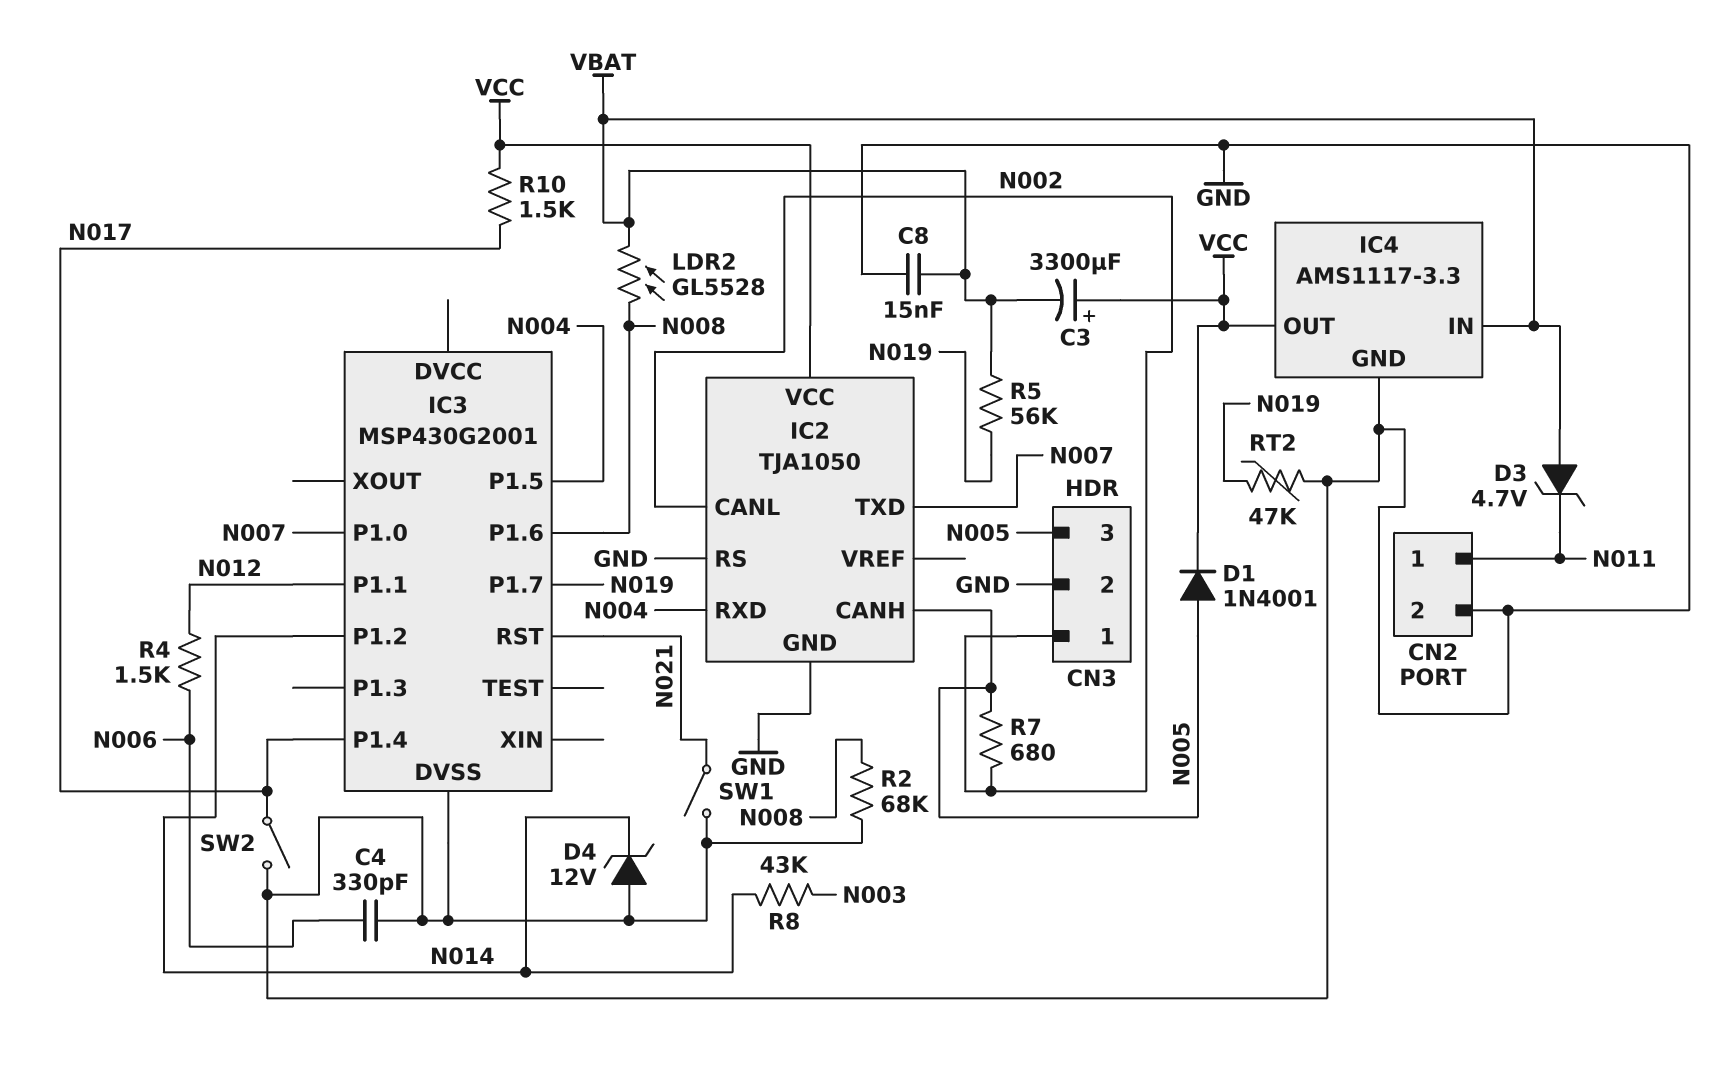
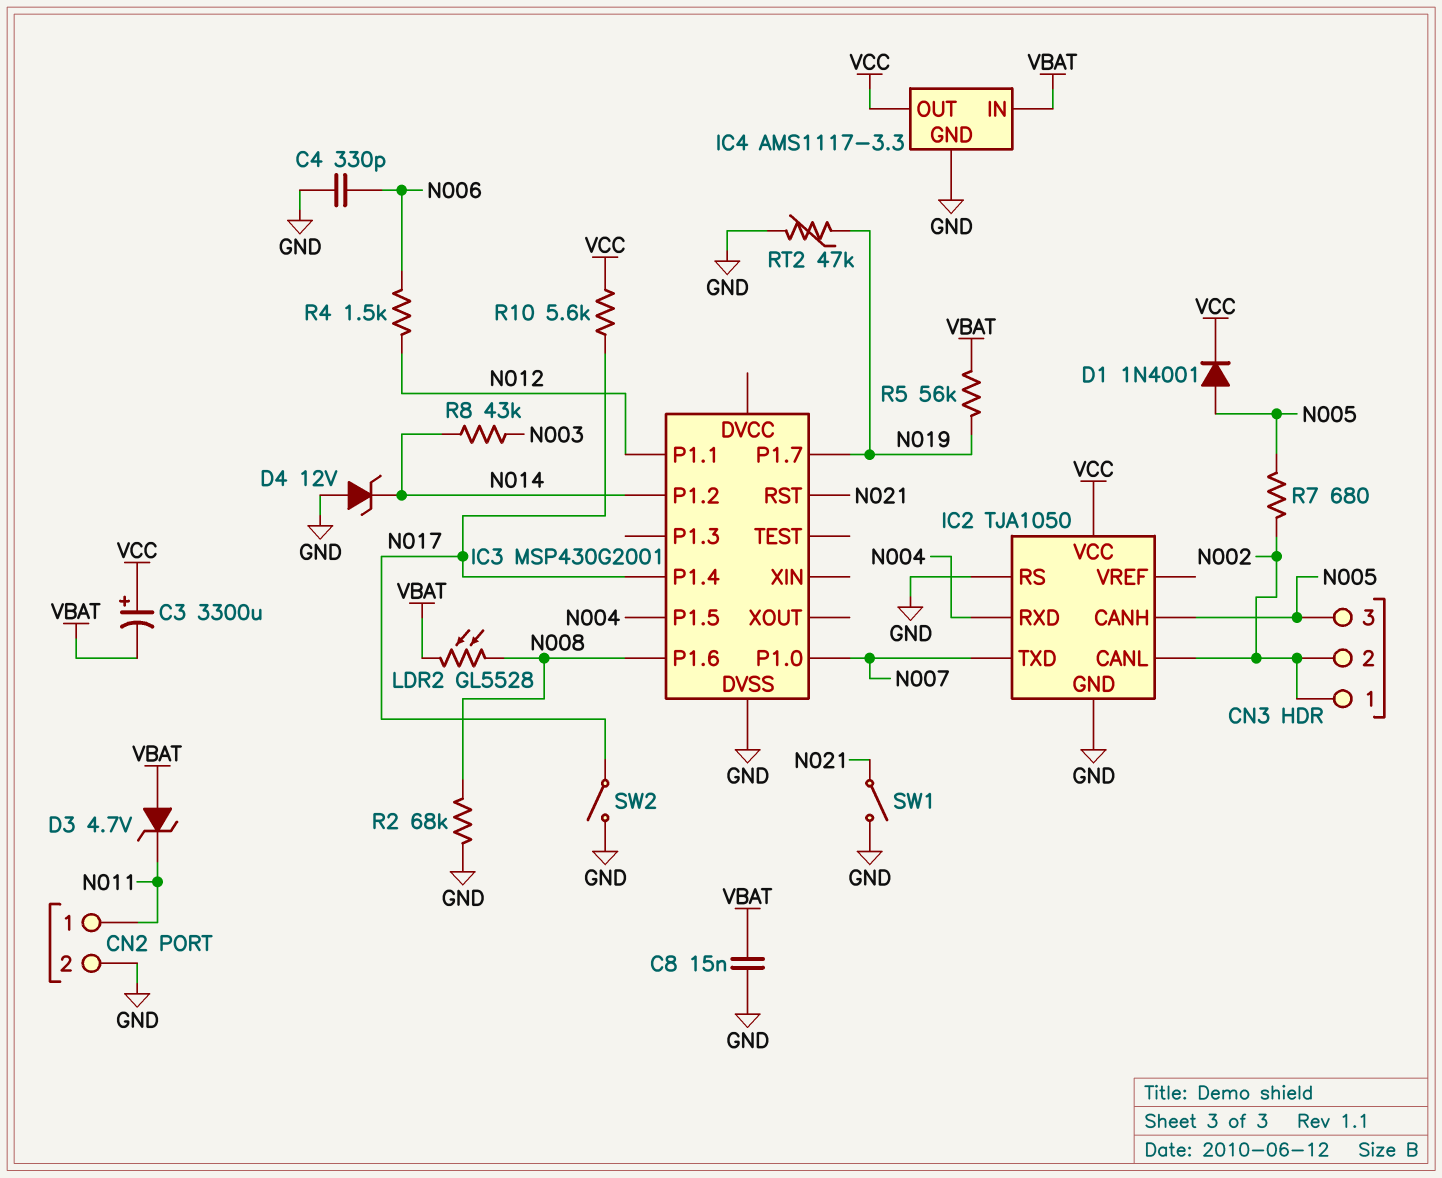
CN3 pin 2: GND -> N002
R10: 1.5k (N017, VCC) -> 5.6k (N017, VCC)

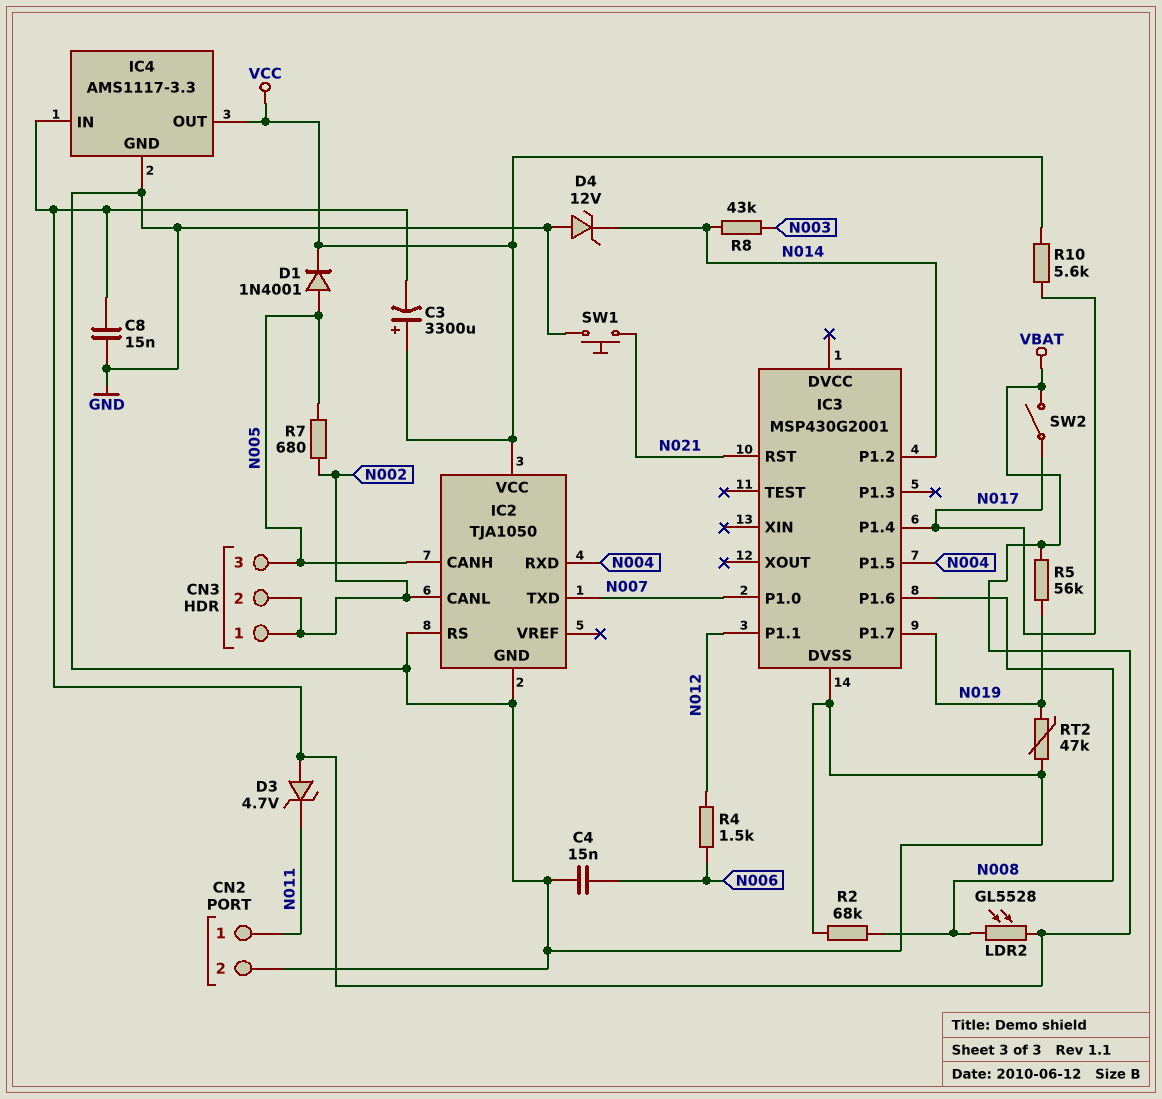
C4: 330pF (GND, N006) -> 15nF (GND, N006)
SW1: switch (GND, N021) -> button (GND, N021)
SW2: switch (GND, N017) -> switch (N017, VBAT)

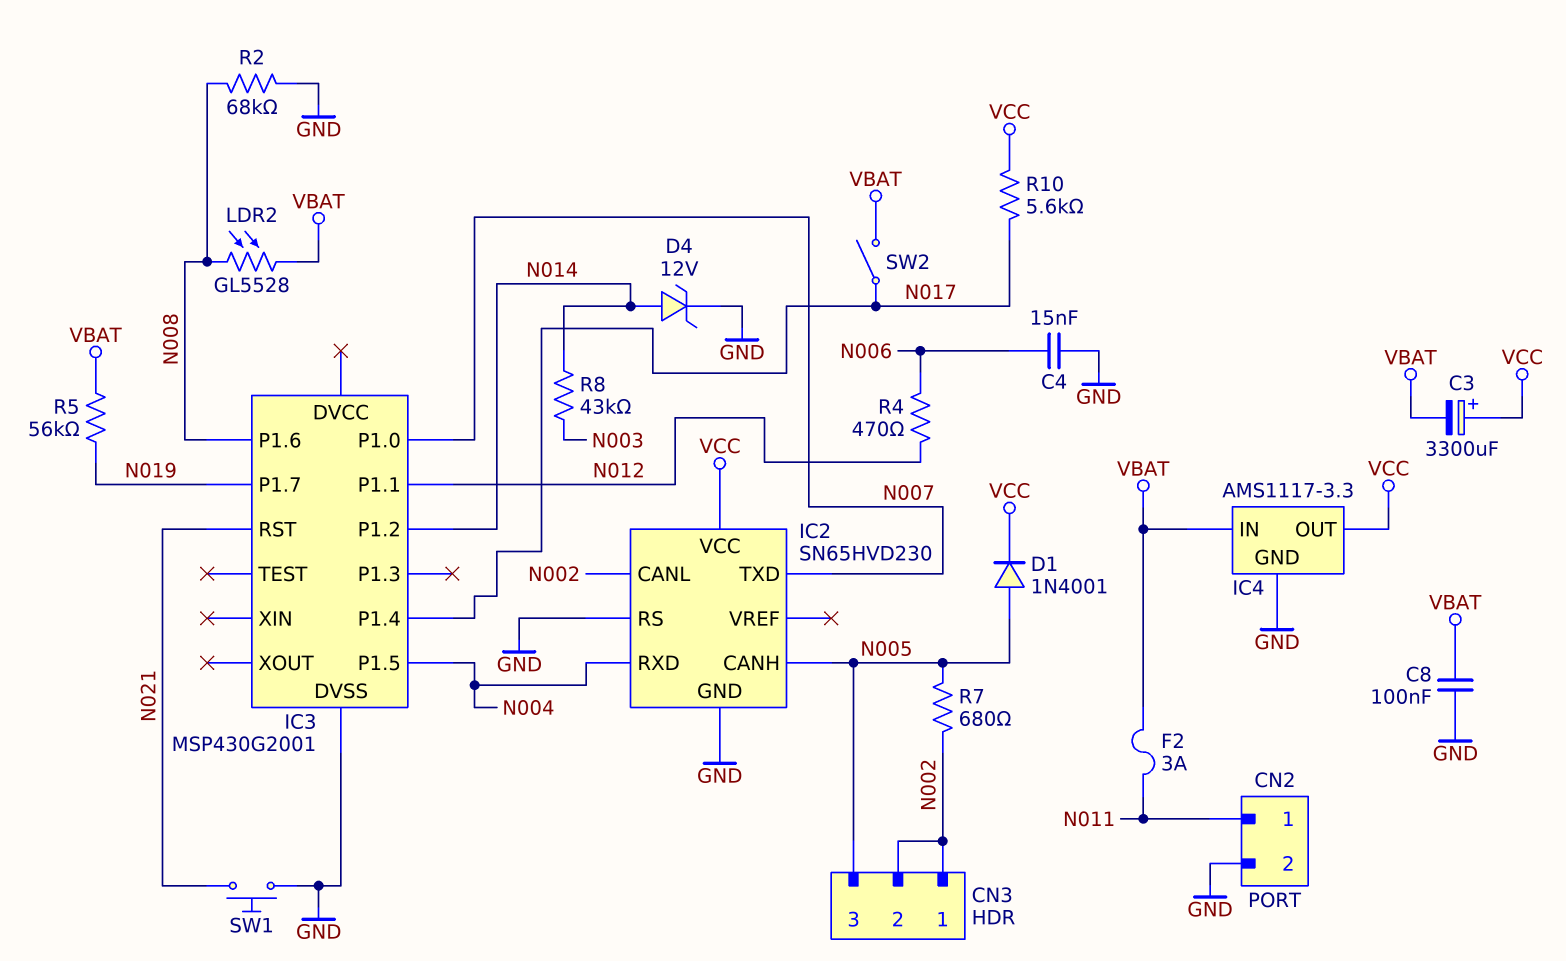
C8: 15nF (GND, VBAT) -> 100nF (GND, VBAT)
D3: zener 4.7V (A VBAT, K N011) -> none
D4: zener 12V (A GND, K N014) -> zener 12V (A N014, K GND)
F2: none -> 3A (N011, VBAT)
IC2: TJA1050 -> SN65HVD230
R4: 1.5k (N006, N012) -> 470 (N006, N012)
RT2: 47k (GND, N019) -> none

